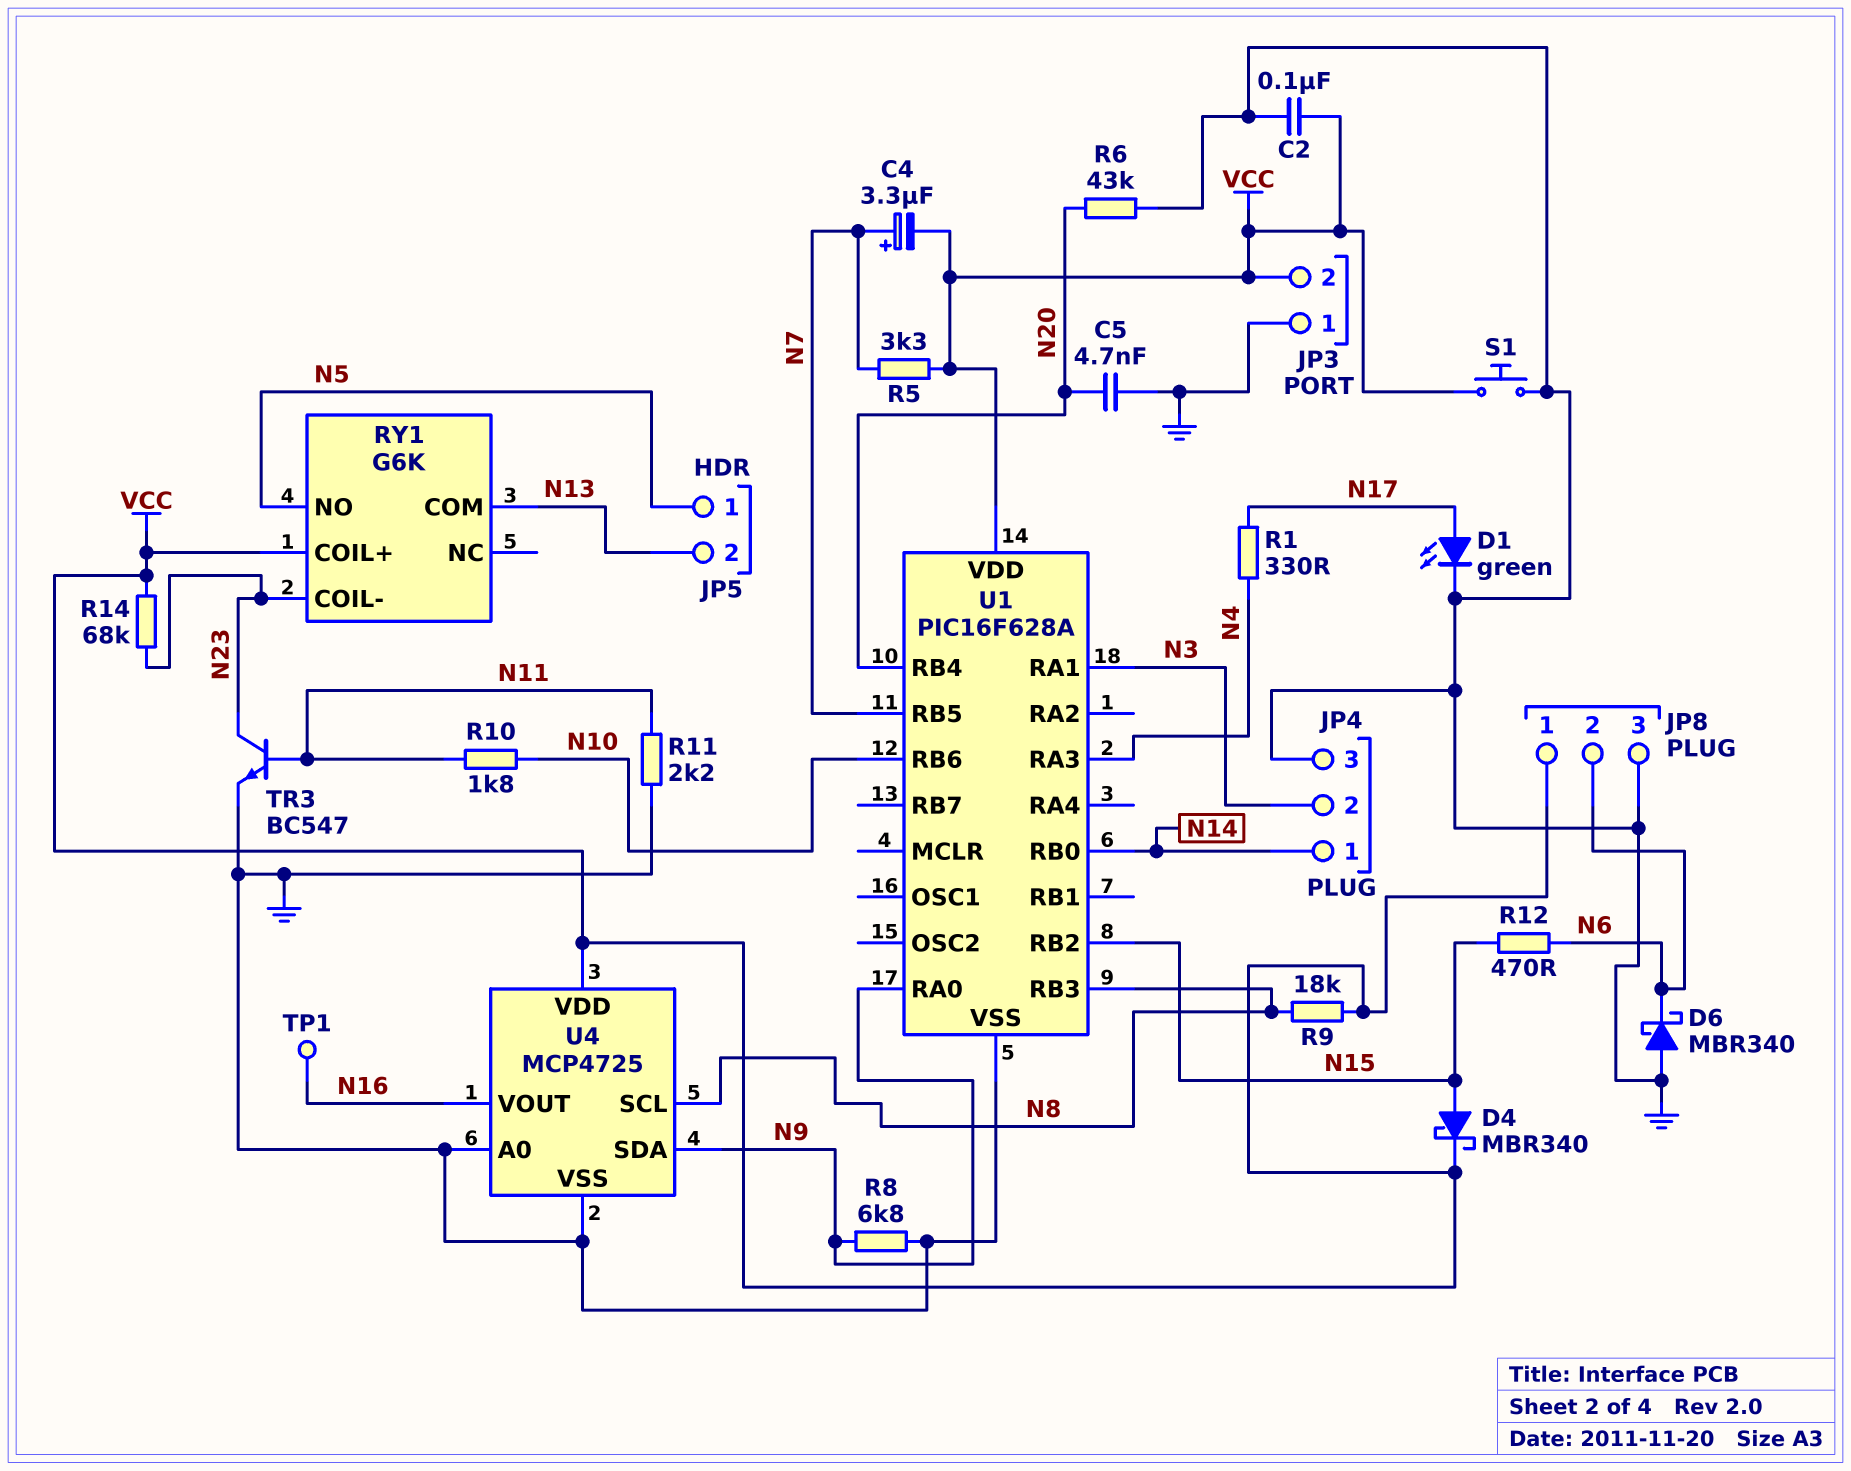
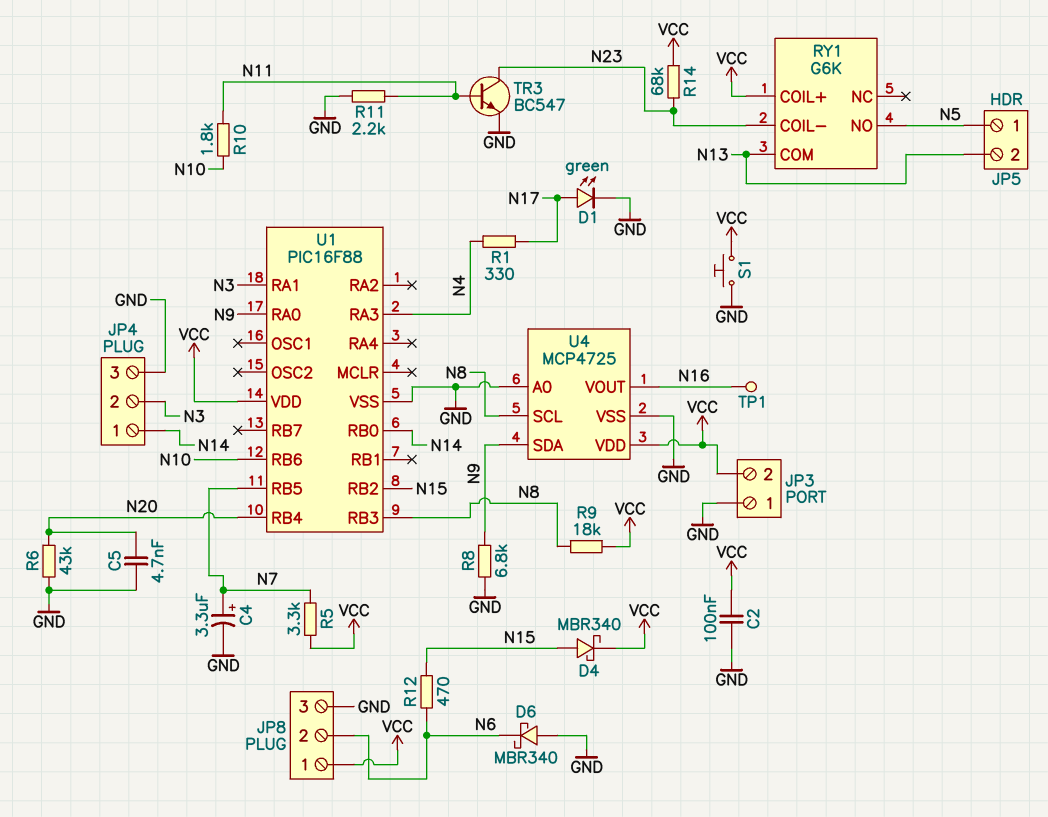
C4: 3.3uF (plus N7, minus VCC) -> 3.3uF (plus N7, minus GND)
U1: PIC16F628A -> PIC16F88

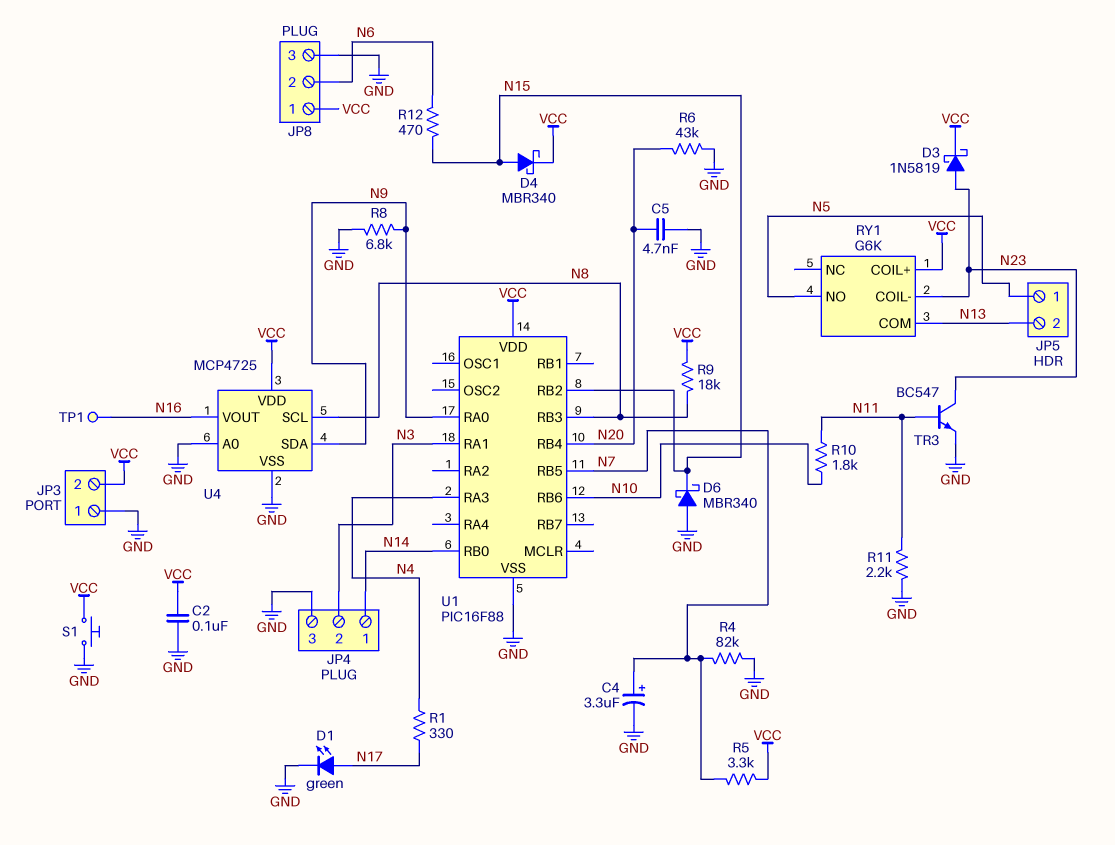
D3: none -> schottky 1N5819 (A N23, K VCC)
D6: schottky MBR340 (A GND, K N6) -> schottky MBR340 (A GND, K N15)
R4: none -> 82k (GND, N7)
R14: 68k (N23, VCC) -> none

